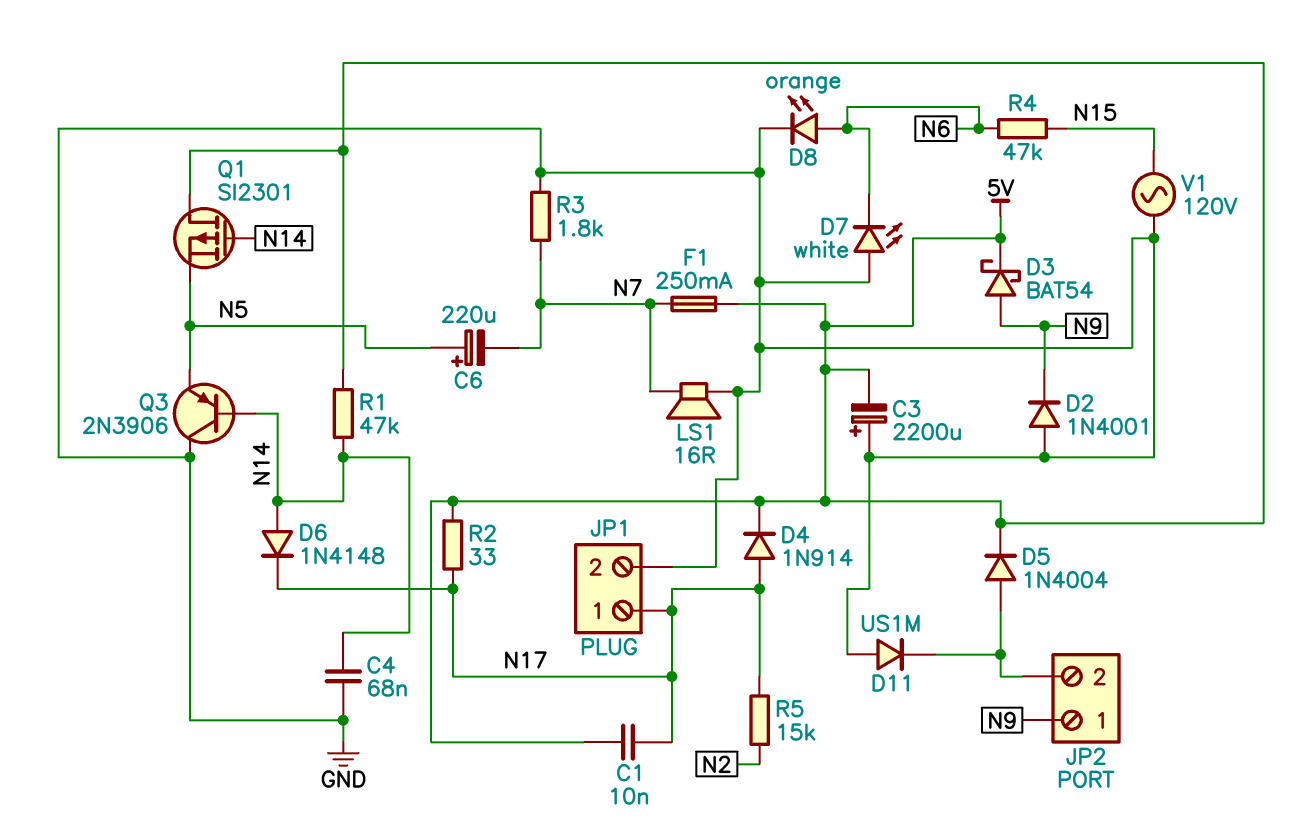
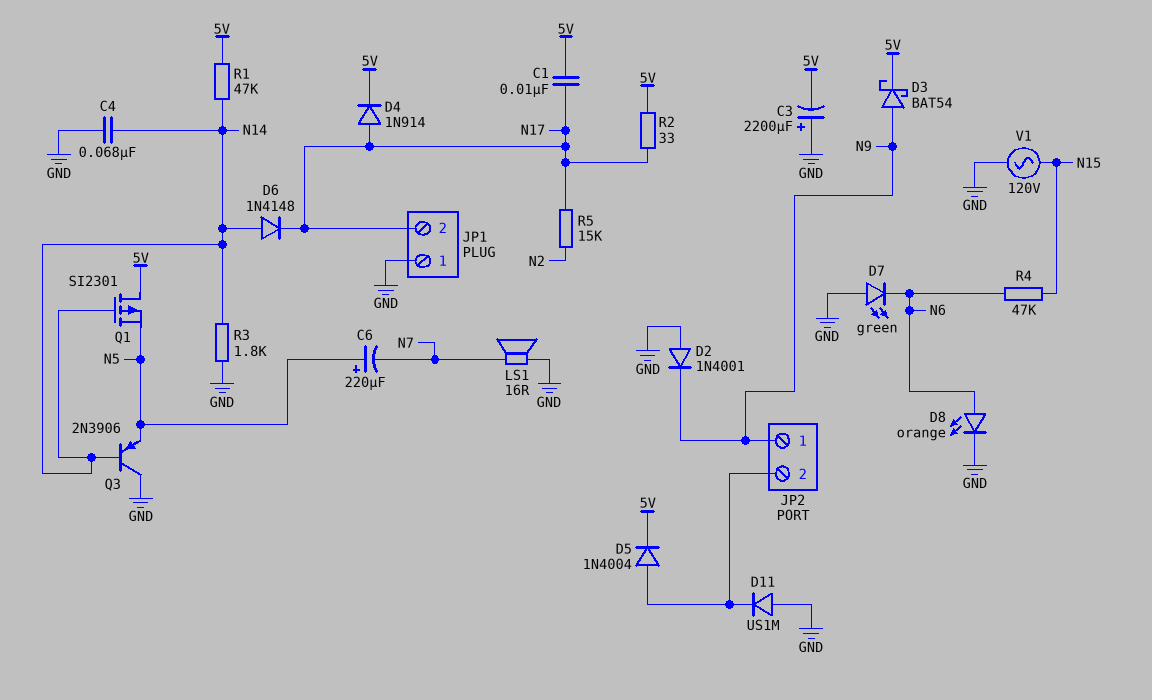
D7: LED white (A GND, K N6) -> LED green (A GND, K N6)
F1: 250mA (5V, N7) -> none
JP1 pin 1: N17 -> GND
JP1 pin 2: GND -> N17
R3: 1.8k (GND, N7) -> 1.8k (GND, N14)

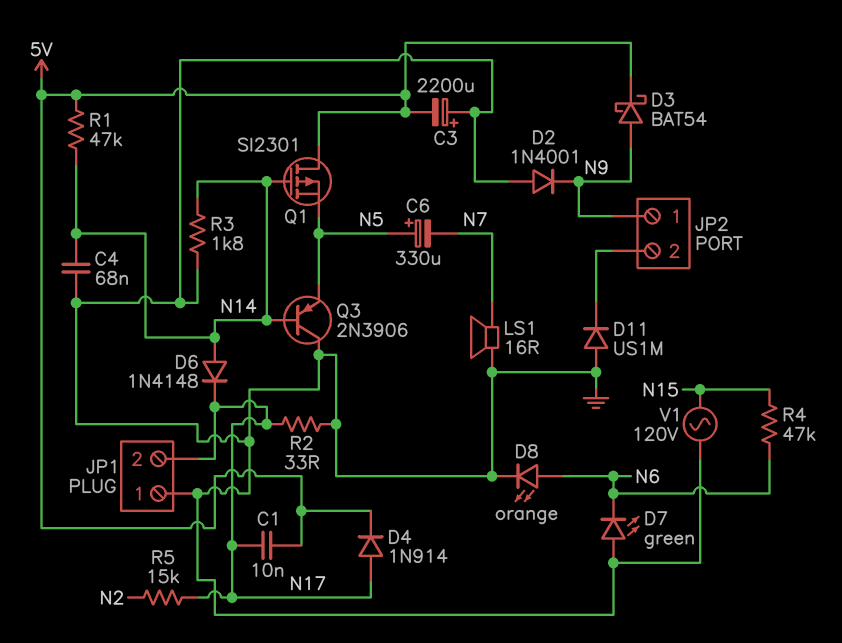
C6: 220uF (plus N5, minus N7) -> 330uF (plus N5, minus N7)
D5: diode 1N4004 (A JP2/2, K 5V) -> none
R2: 33 (5V, N17) -> 33 (GND, N17)

